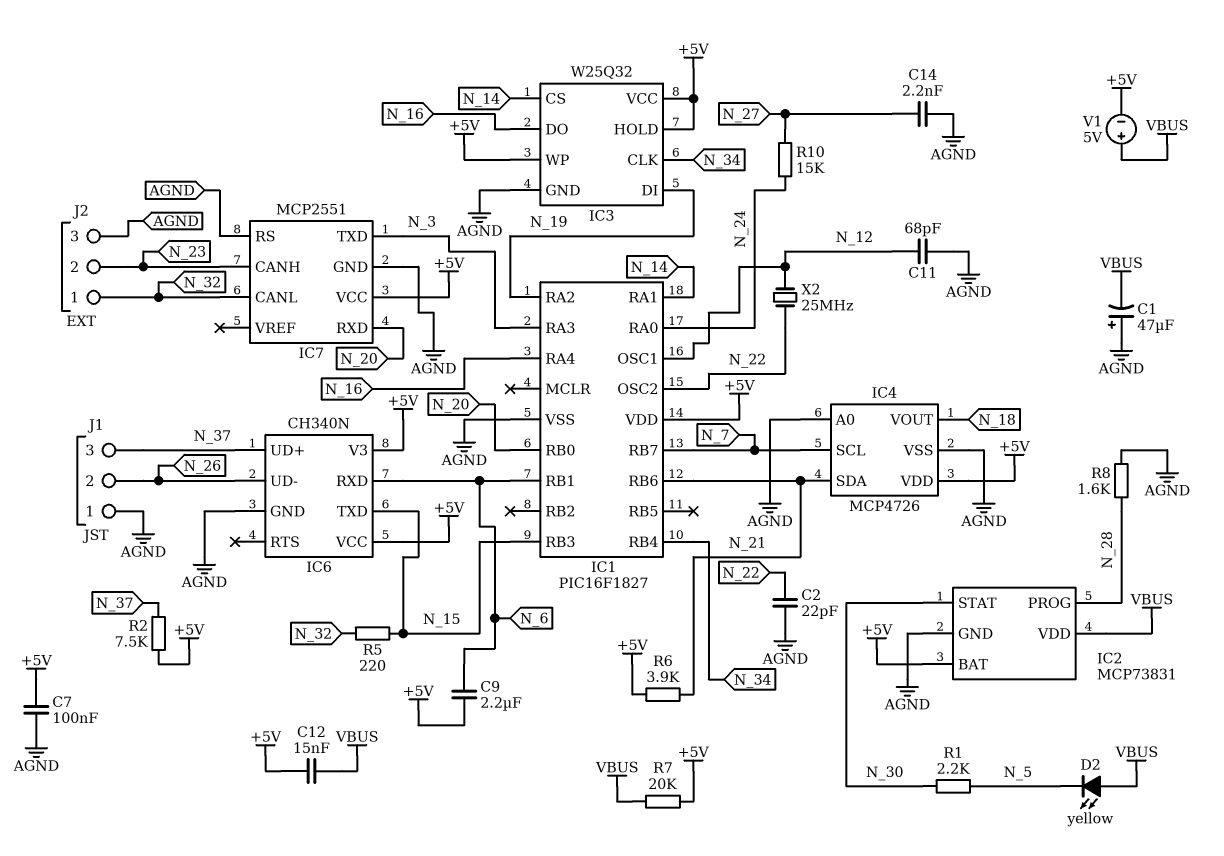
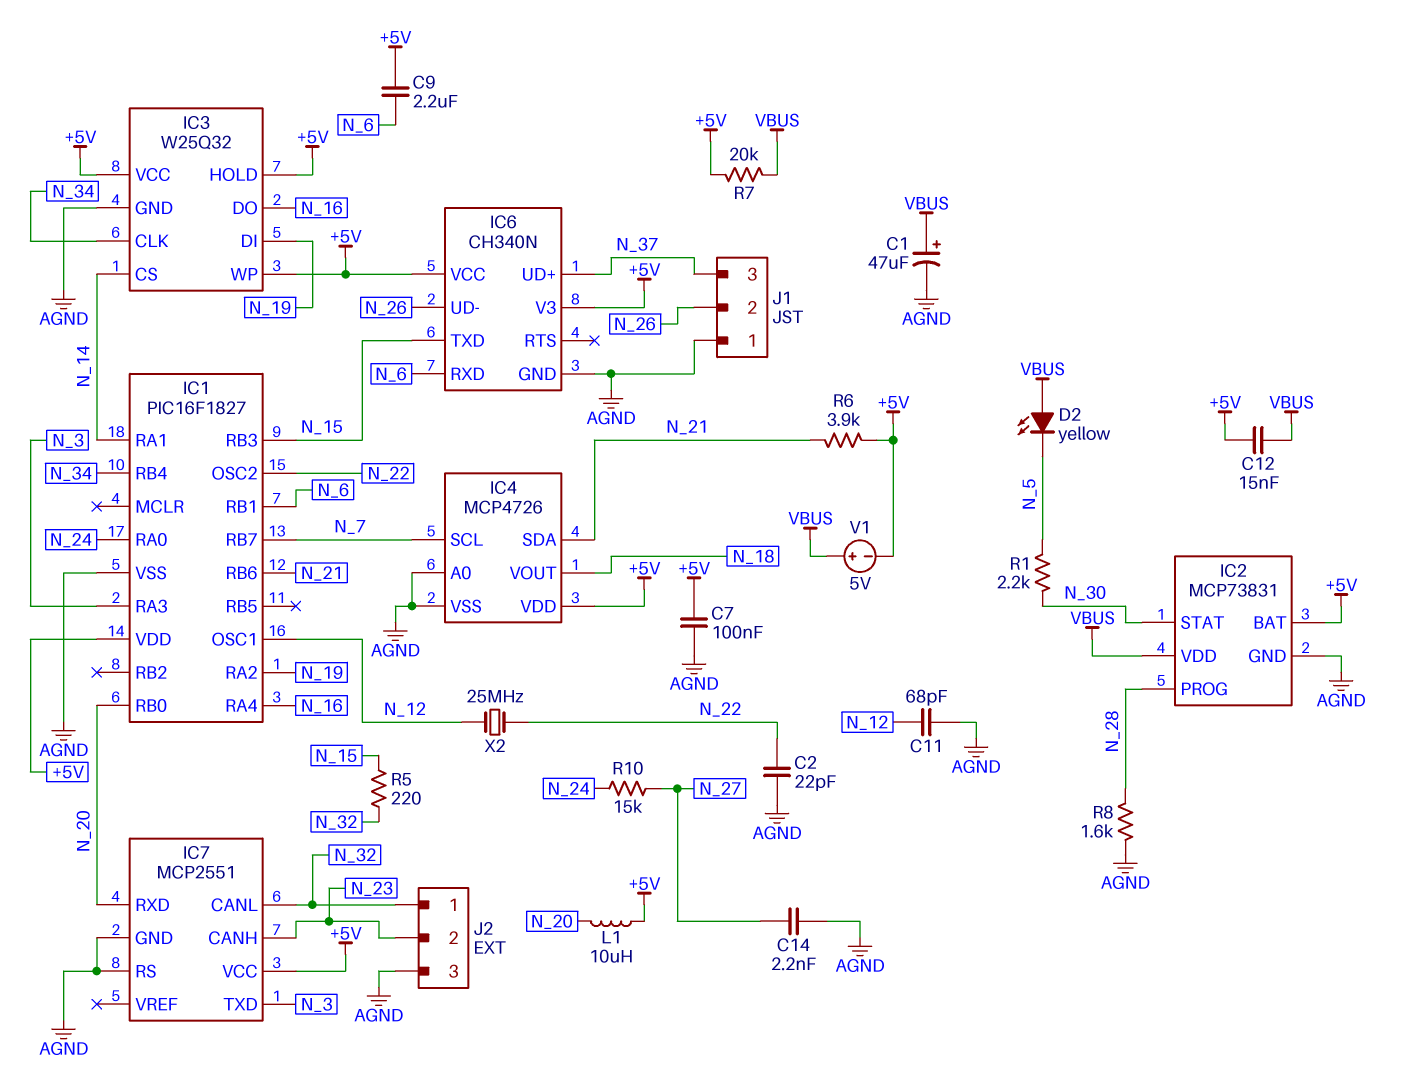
C1: 47uF (plus AGND, minus VBUS) -> 47uF (plus VBUS, minus AGND)
L1: none -> 10uH (+5V, N_20)
R2: 7.5k (+5V, N_37) -> none

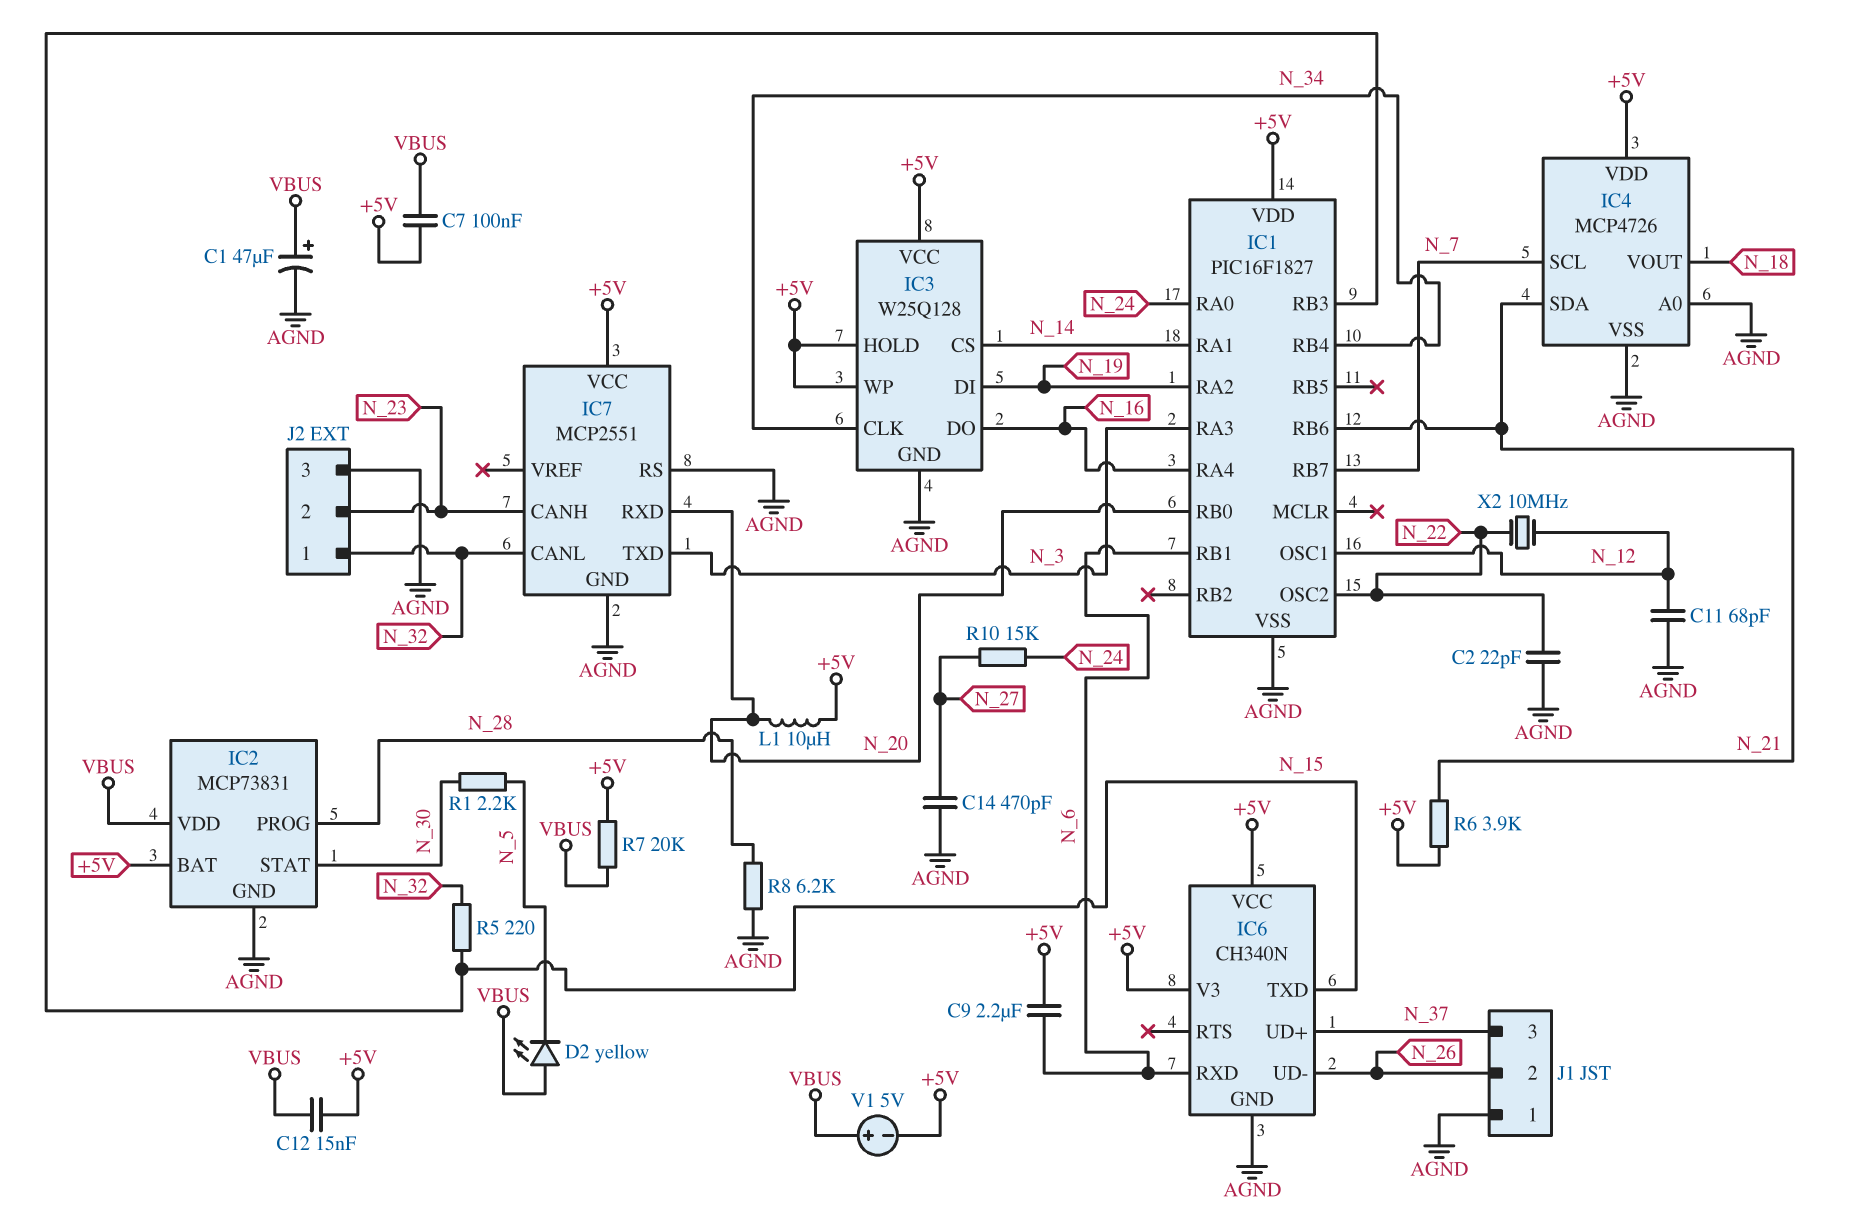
C7: 100nF (+5V, AGND) -> 100nF (+5V, VBUS)
C14: 2.2nF (AGND, N_27) -> 470pF (AGND, N_27)
IC3: W25Q32 -> W25Q128
R8: 1.6k (AGND, N_28) -> 6.2k (AGND, N_28)
X2: 25MHz (N_12, N_22) -> 10MHz (N_12, N_22)

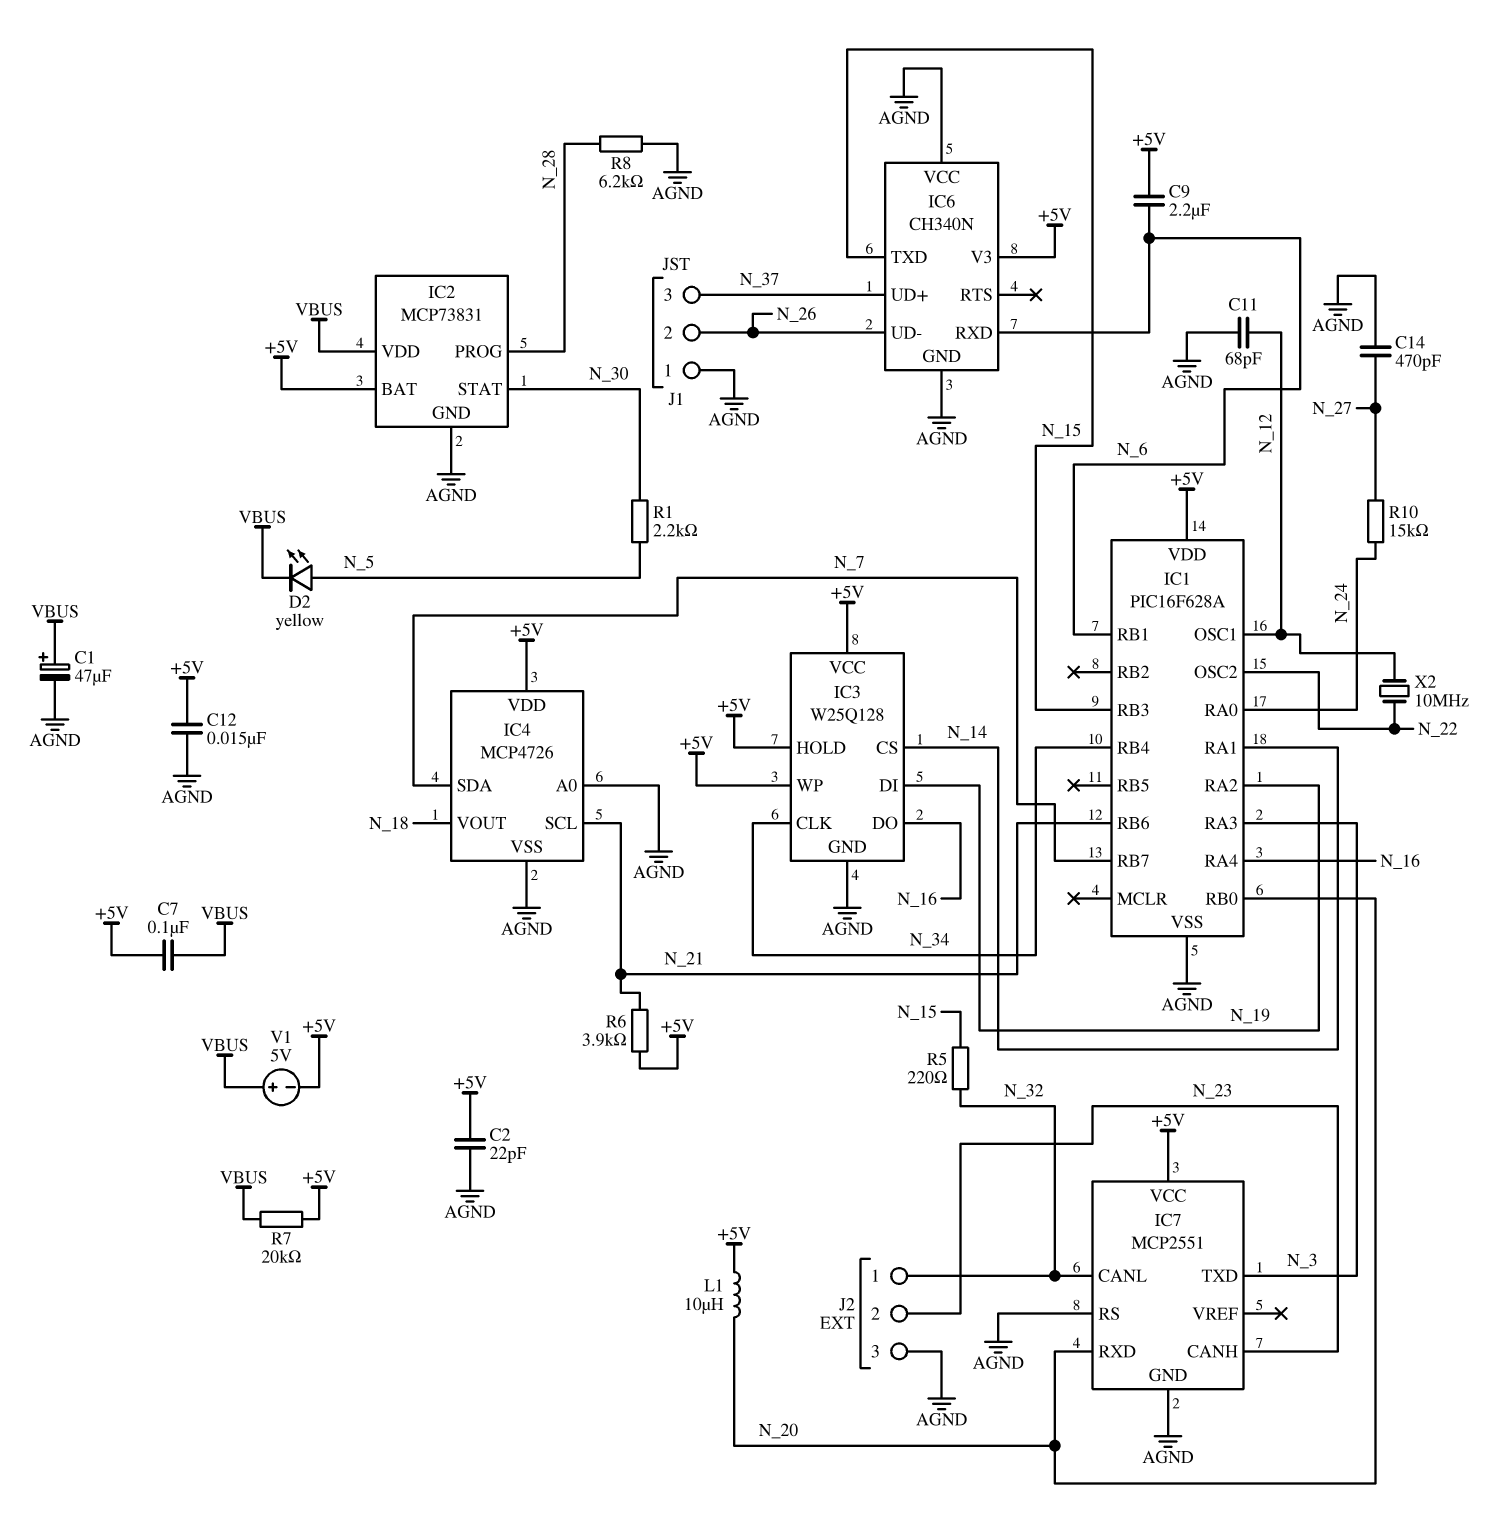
C2: 22pF (AGND, N_22) -> 22pF (+5V, AGND)
C12: 15nF (+5V, VBUS) -> 15nF (+5V, AGND)
D2: LED yellow (A VBUS, K N_5) -> LED yellow (A N_5, K VBUS)
IC1: PIC16F1827 -> PIC16F628A
IC4 pin SCL: N_7 -> N_21
IC4 pin SDA: N_21 -> N_7
IC6 pin VCC: +5V -> AGND

